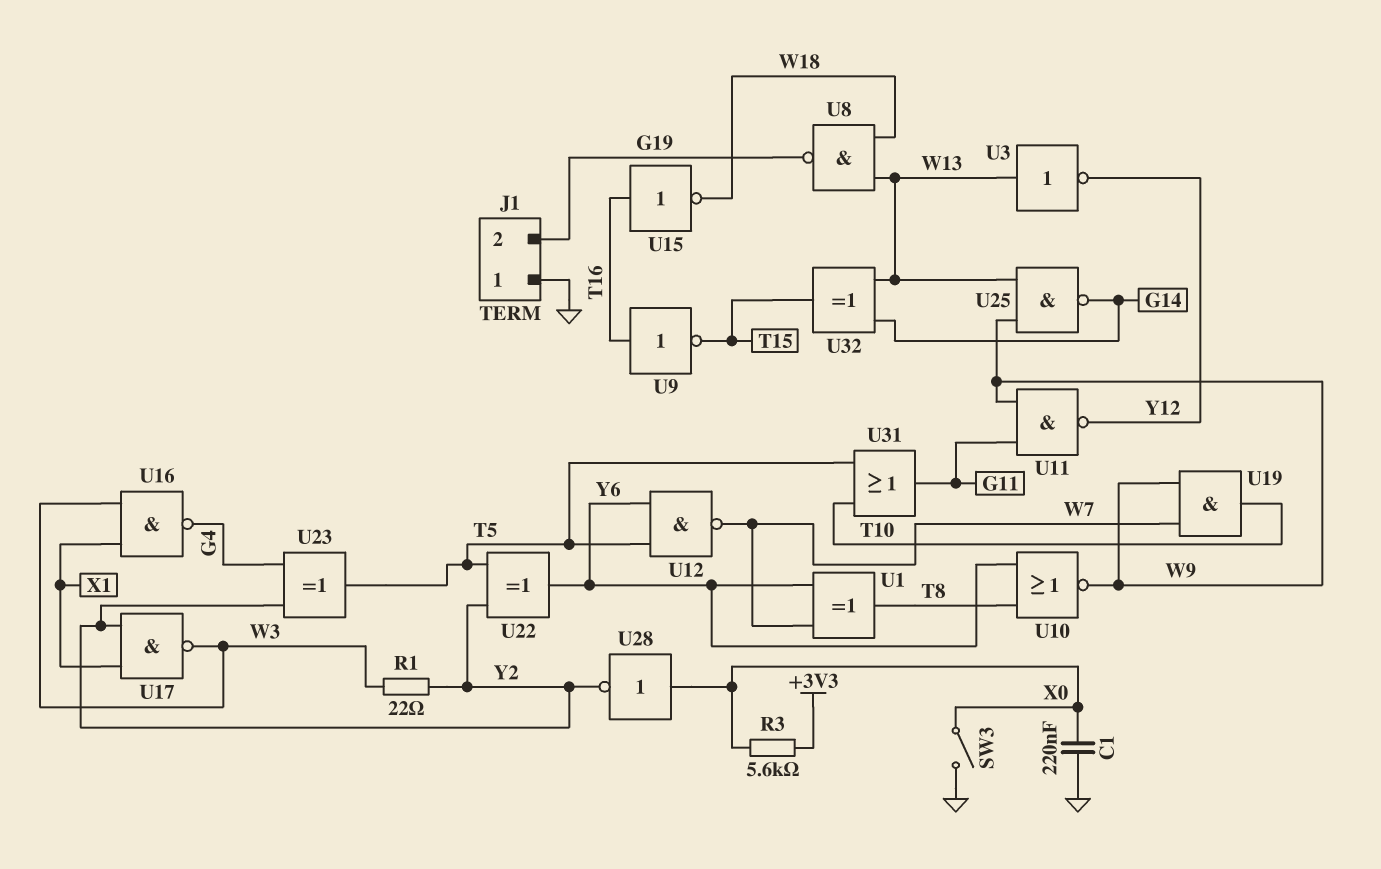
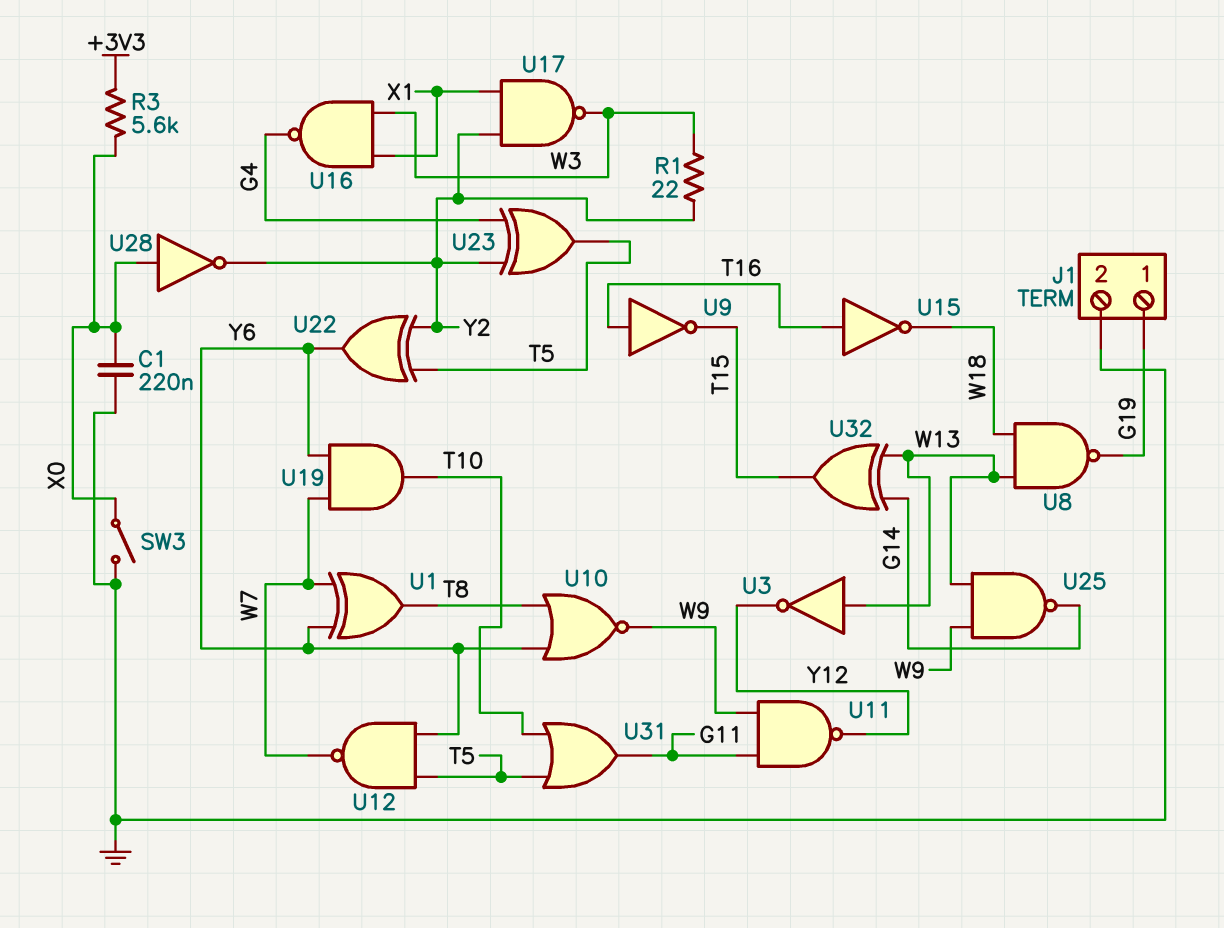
J1 pin 1: GND -> G19
J1 pin 2: G19 -> GND
U19: AND (in W7, in W9, out T10) -> AND (in W7, in Y6, out T10)

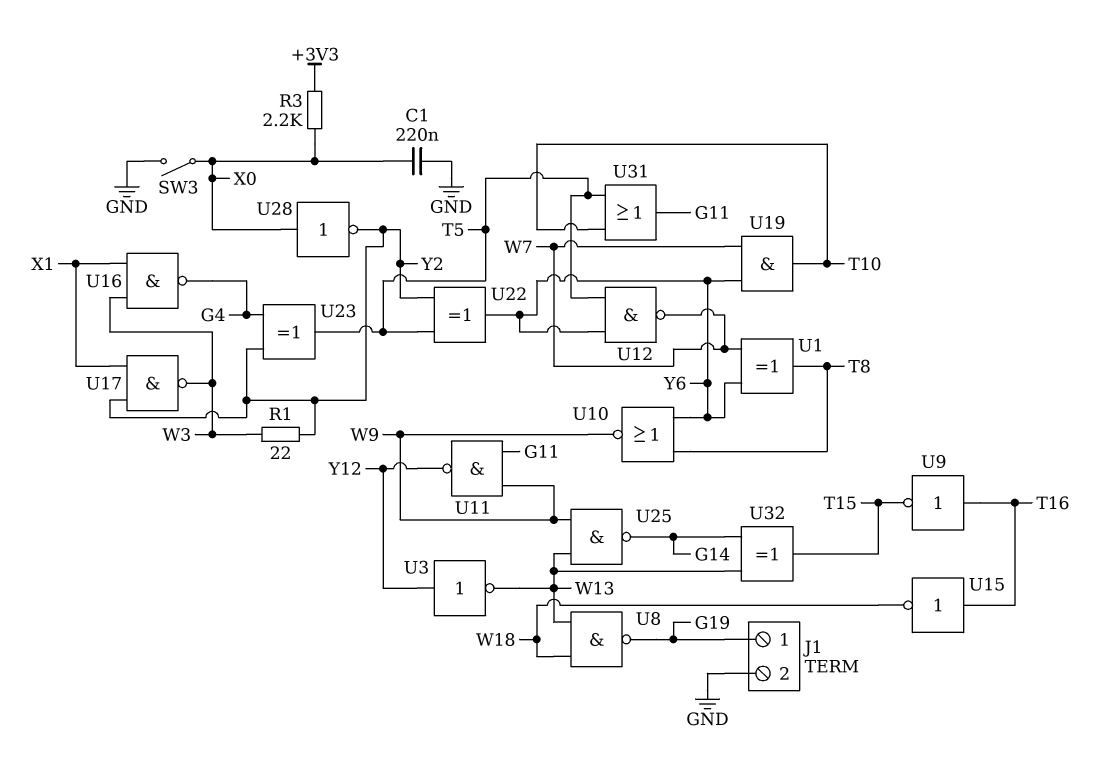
R3: 5.6k (+3V3, X0) -> 2.2k (+3V3, X0)
U3: NOT (in W13, out Y12) -> NOT (in Y12, out W13)

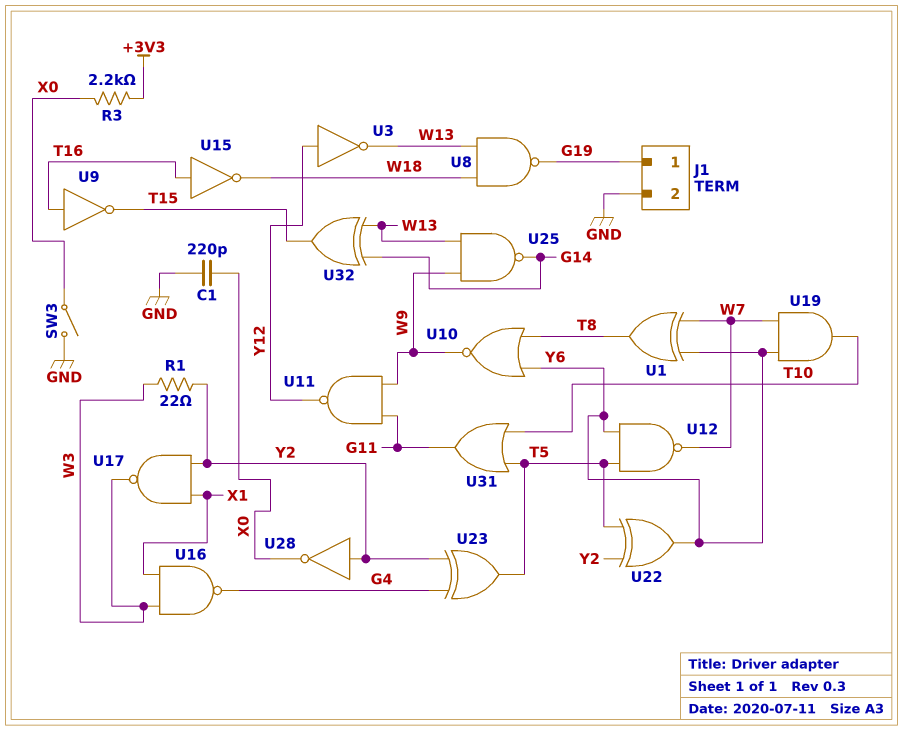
C1: 220nF (GND, X0) -> 220pF (GND, X0)
U28: NOT (in X0, out Y2) -> NOT (in Y2, out X0)

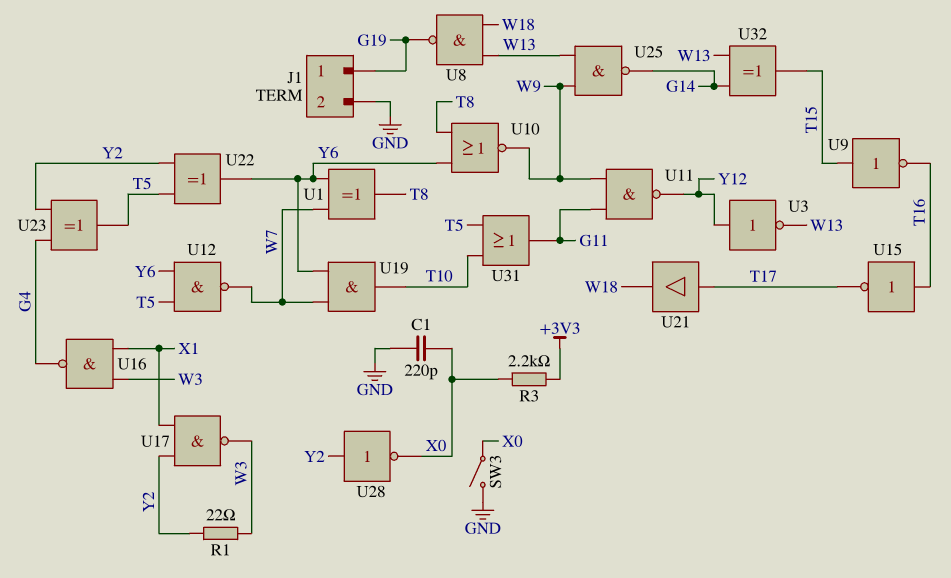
U9: NOT (in T16, out T15) -> NOT (in T15, out T16)
U15: NOT (in T16, out W18) -> NOT (in T16, out T17)
U21: none -> buffer (in T17, out W18)

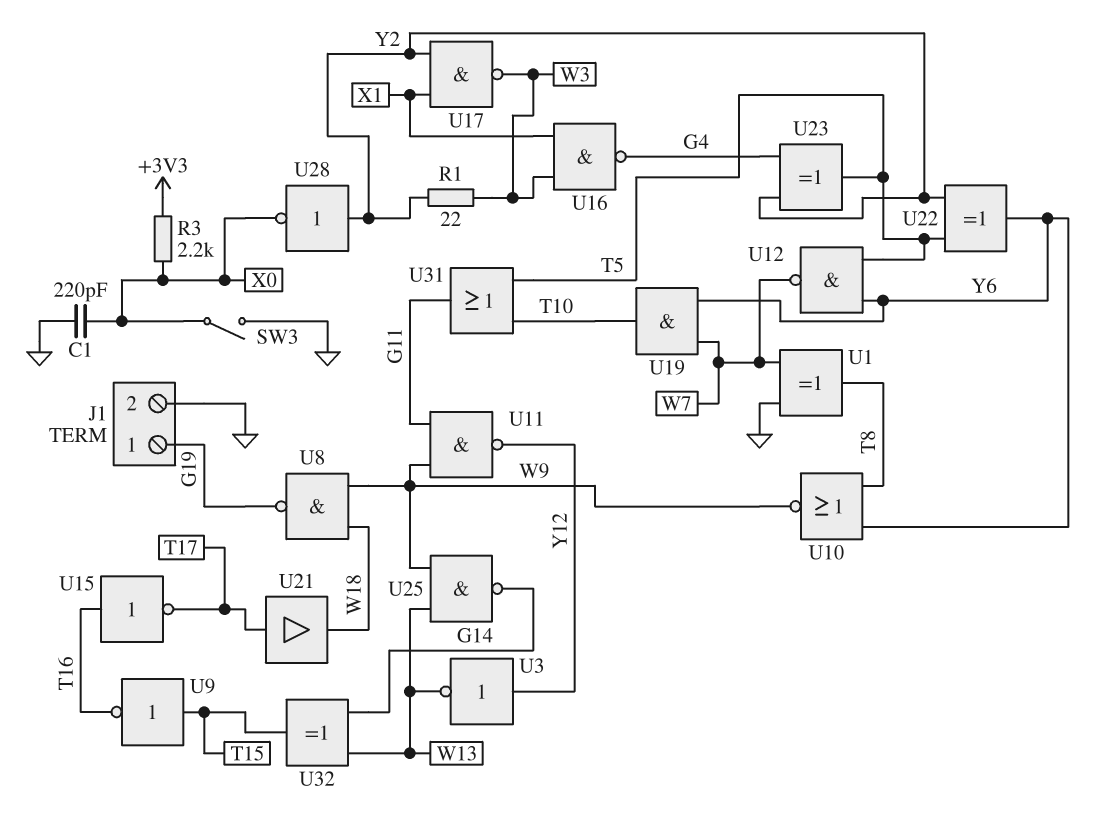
U1: XOR (in W7, in Y6, out T8) -> XOR (in GND, in W7, out T8)
U8: NAND (in W13, in W18, out G19) -> NAND (in W9, in W18, out G19)

